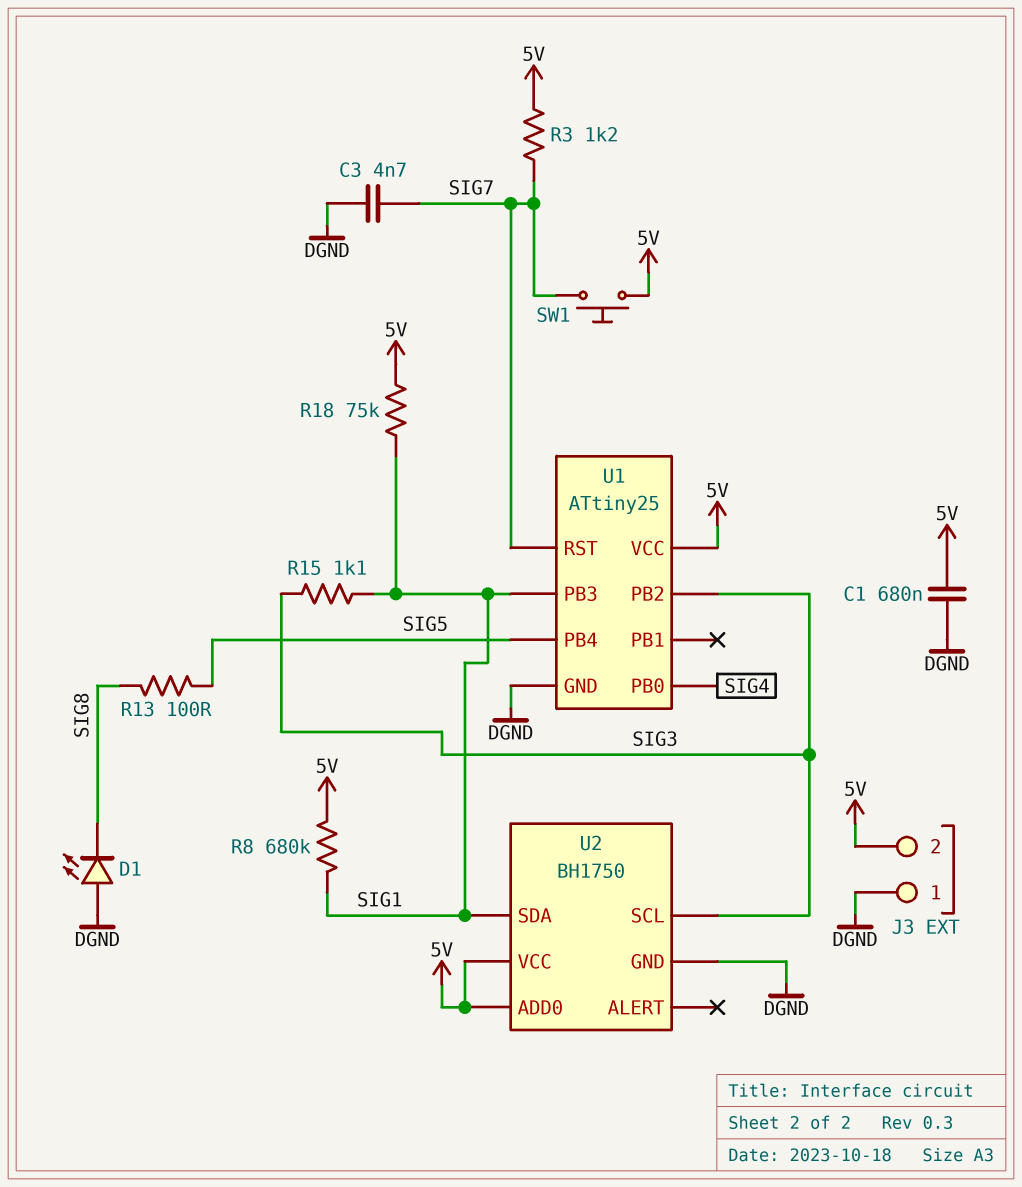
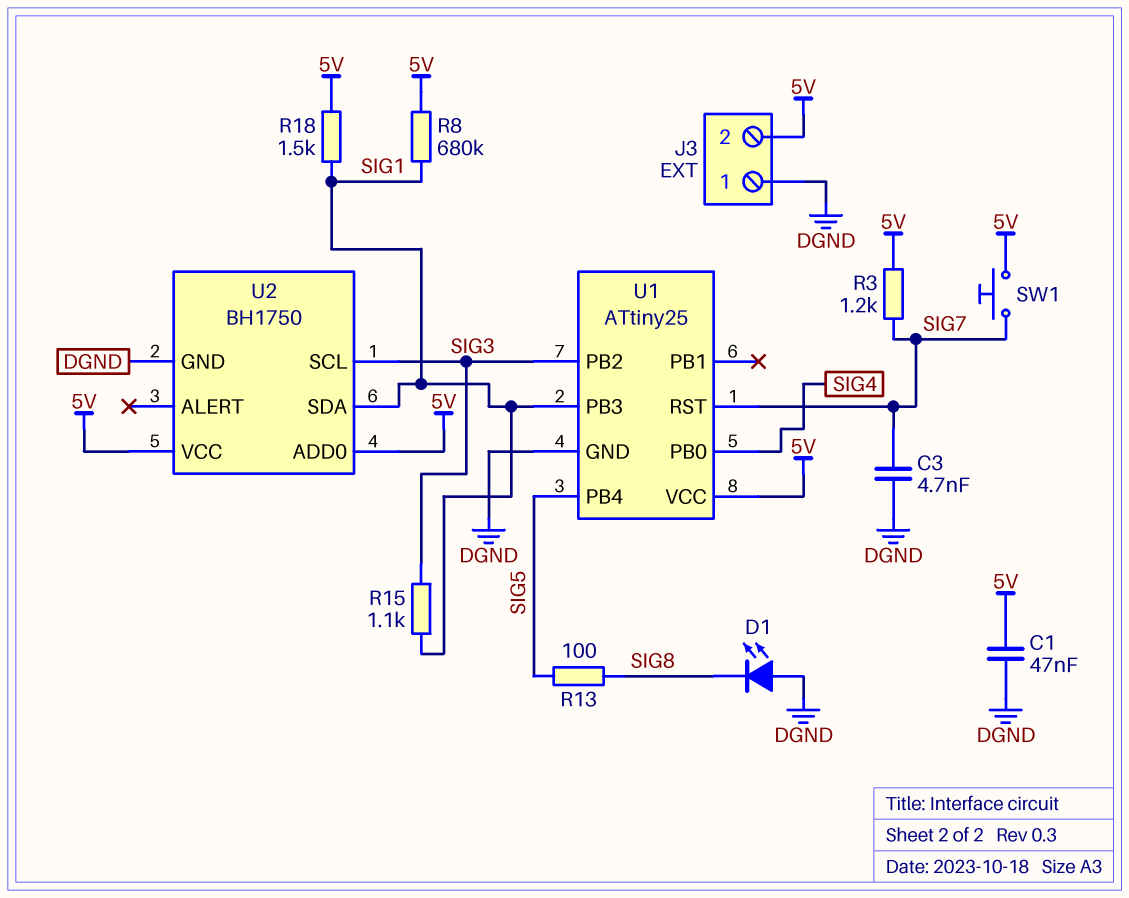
C1: 680nF (5V, DGND) -> 47nF (5V, DGND)
R18: 75k (5V, SIG1) -> 1.5k (5V, SIG1)

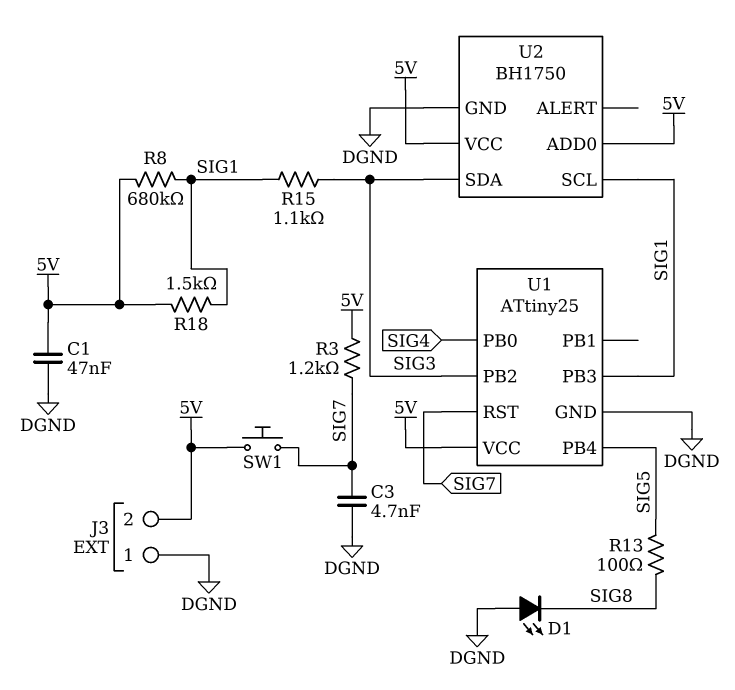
U2 pin SCL: SIG3 -> SIG1
U2 pin SDA: SIG1 -> SIG3

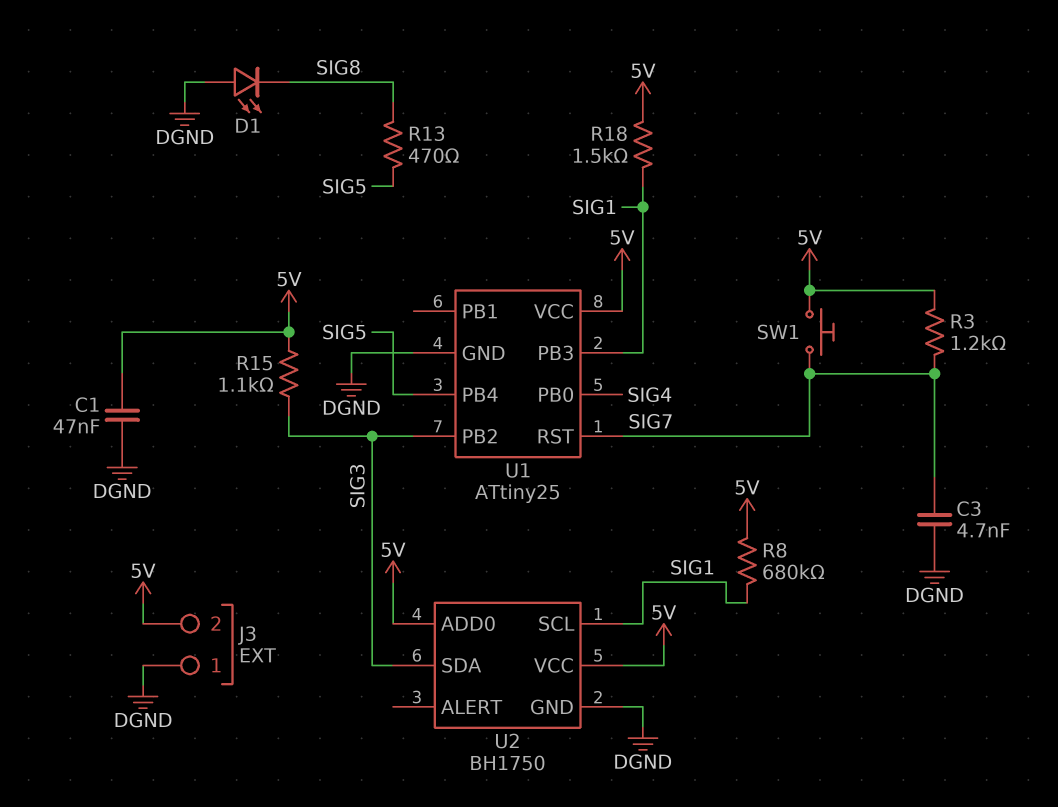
R13: 100 (SIG5, SIG8) -> 470 (SIG5, SIG8)
R15: 1.1k (SIG1, SIG3) -> 1.1k (5V, SIG3)

